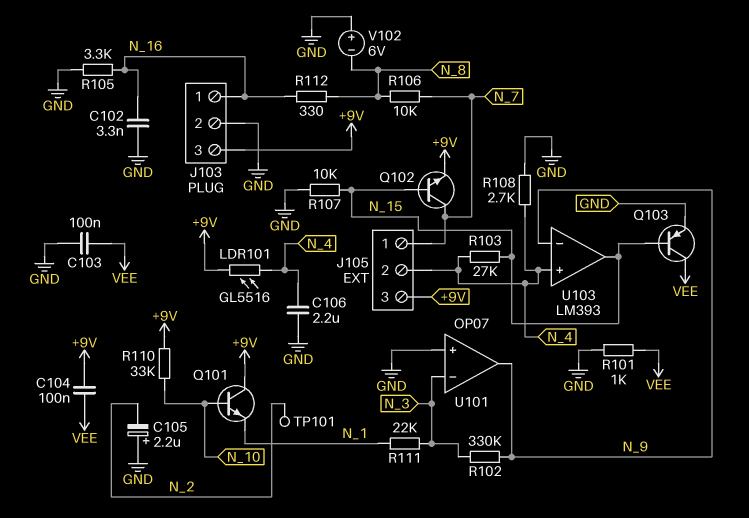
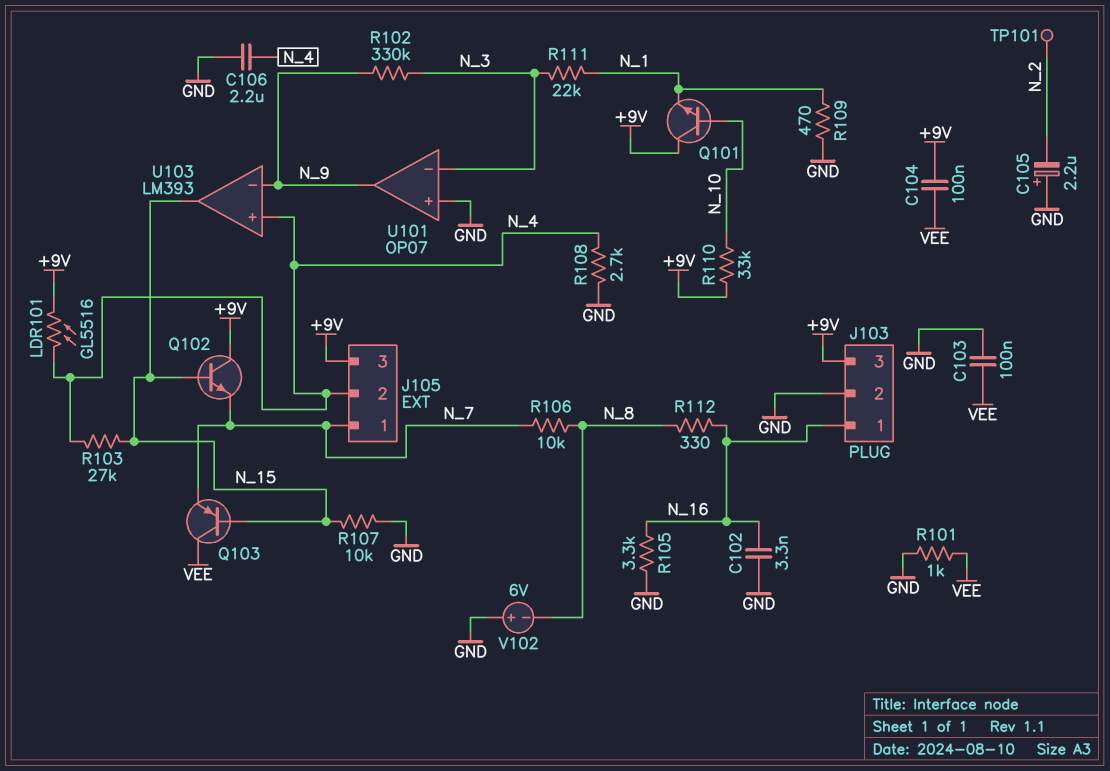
Q102: NPN (B N_15, C N_7, E +9V) -> NPN (B N_15, C +9V, E N_7)
Q103: PNP (B N_15, C VEE, E GND) -> PNP (B N_15, C VEE, E N_7)
R109: none -> 470 (GND, N_1)

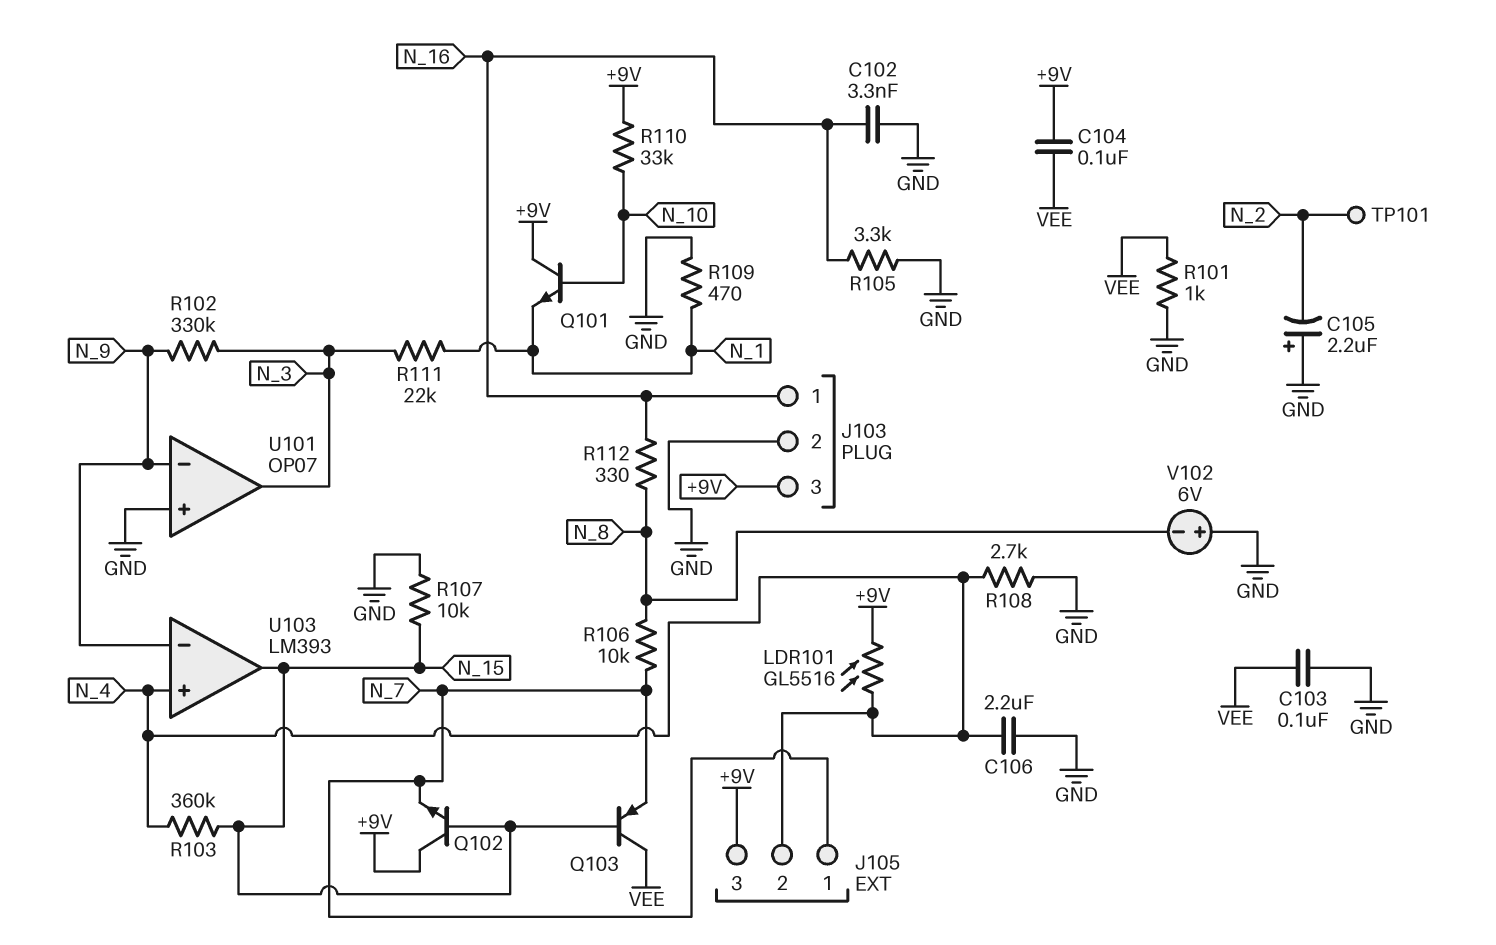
R103: 27k (N_4, N_15) -> 360k (N_4, N_15)
U101 pin in-: N_3 -> N_9
U101 pin out: N_9 -> N_3

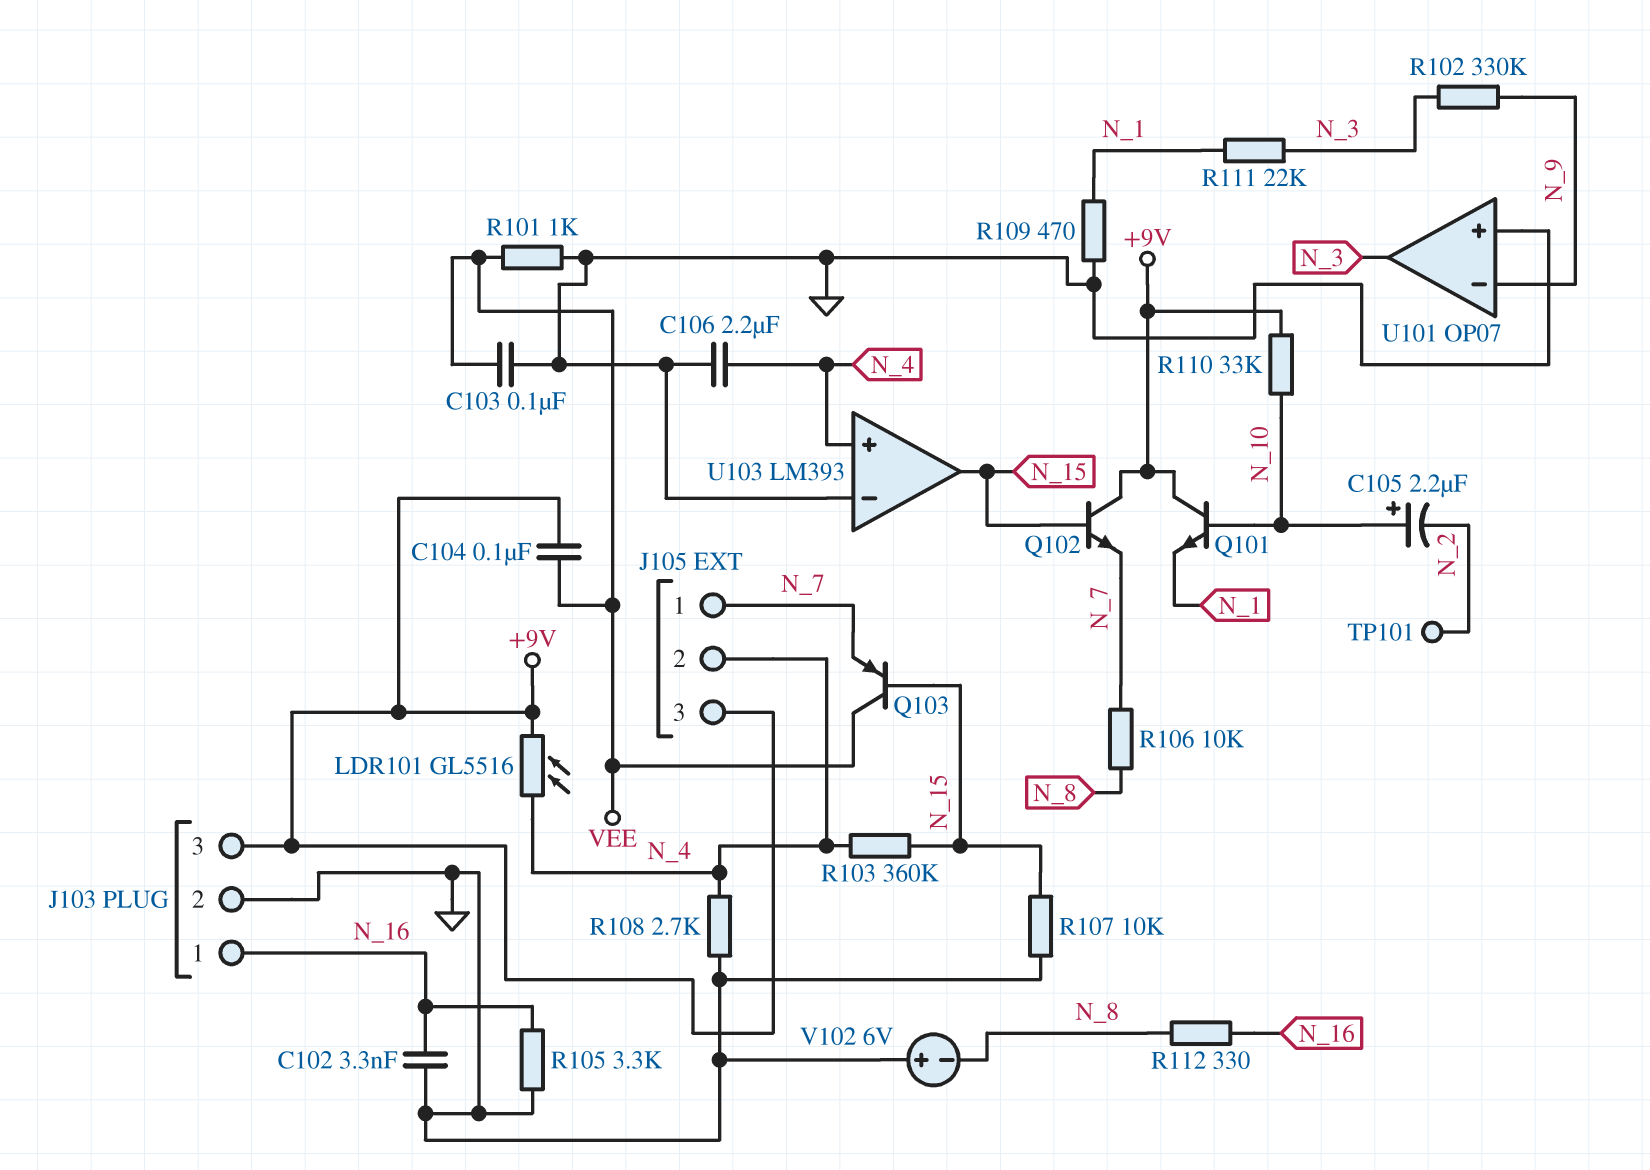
C105: 2.2uF (plus GND, minus N_2) -> 2.2uF (plus N_10, minus N_2)
U103 pin in-: N_9 -> GND

